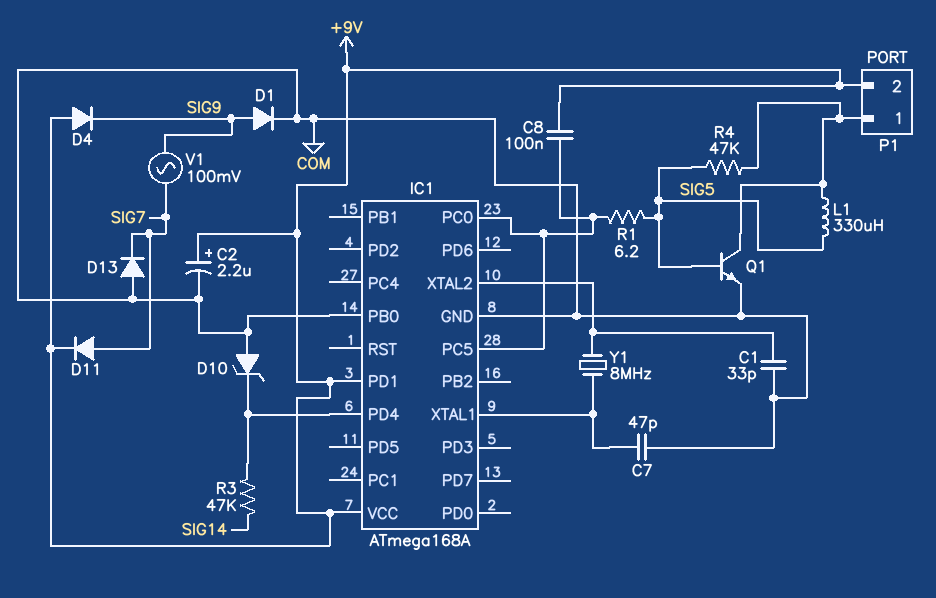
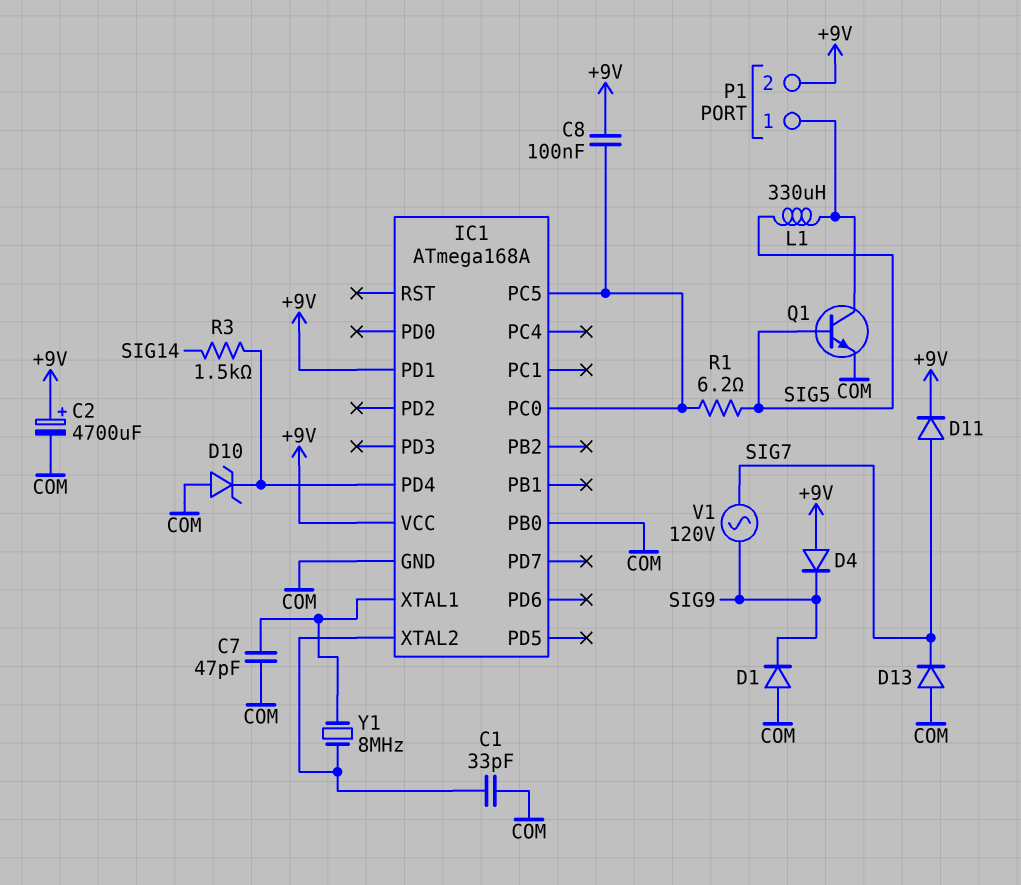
C2: 2.2uF (plus +9V, minus COM) -> 4700uF (plus +9V, minus COM)
D1: diode (A SIG9, K COM) -> diode (A COM, K SIG9)
R3: 47k (IC1/PD4, SIG14) -> 1.5k (IC1/PD4, SIG14)
R4: 47k (P1/1, SIG5) -> none
V1: AC 100mV (SIG7, SIG9) -> AC 120V (SIG7, SIG9)

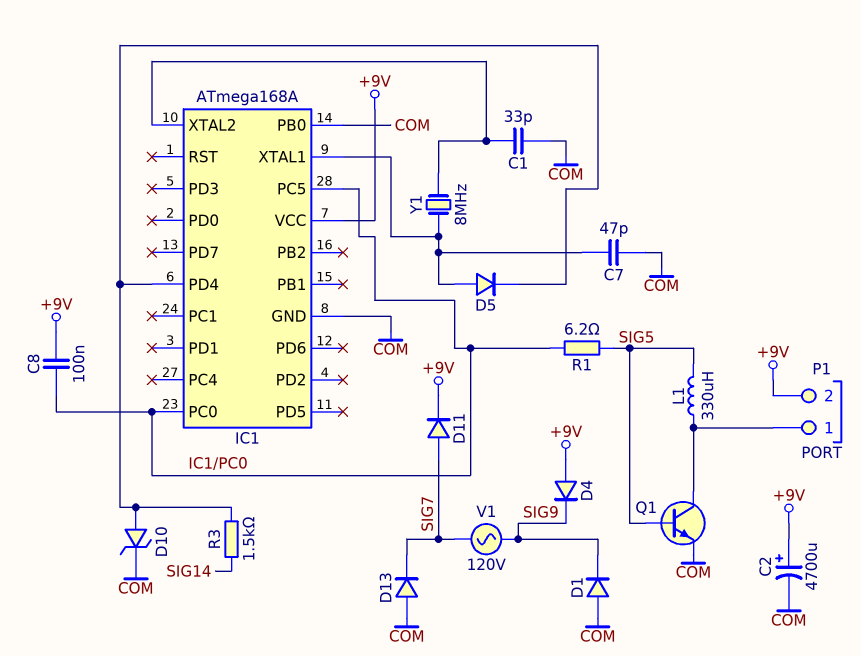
D5: none -> diode (A IC1/XTAL1, K IC1/PD4)
D10: zener (A COM, K IC1/PD4) -> zener (A IC1/PD4, K COM)
IC1 pin PD1: +9V -> none

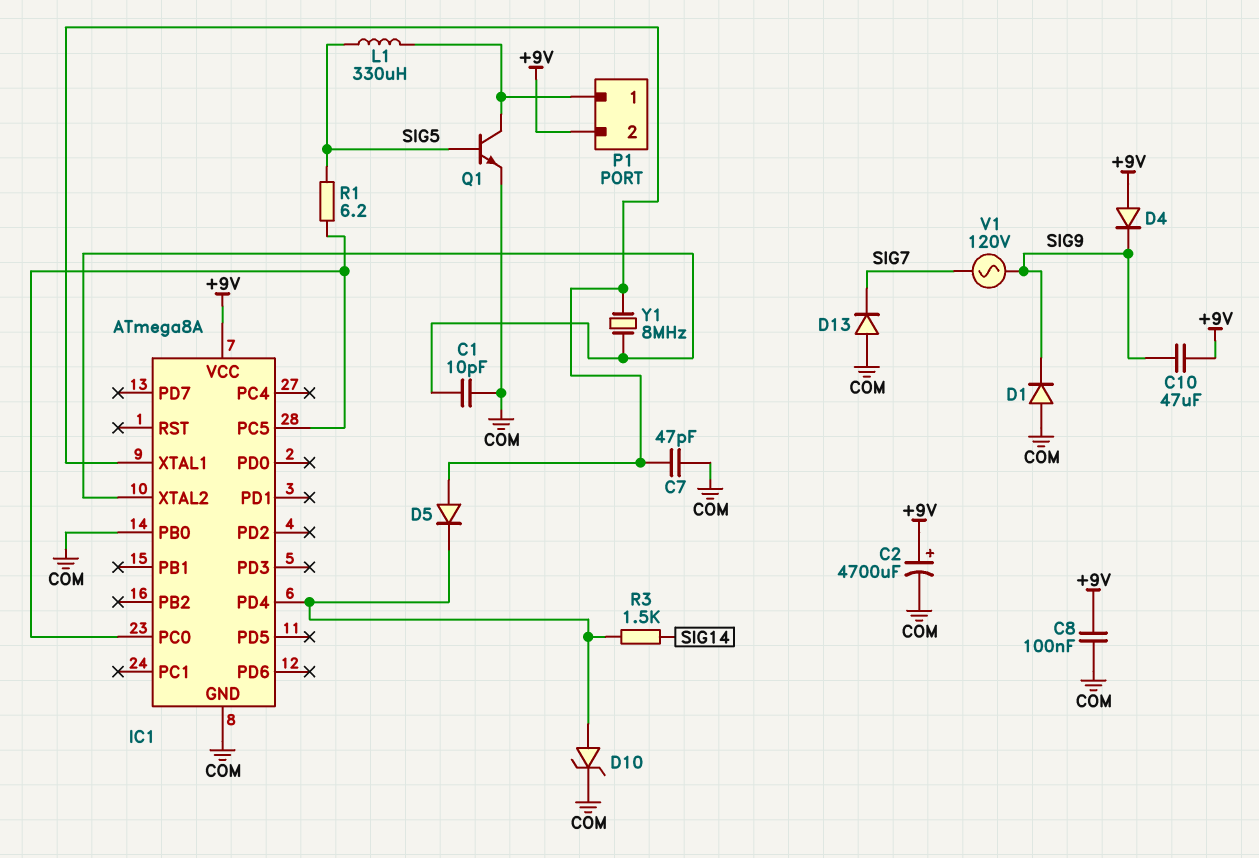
C1: 33pF (COM, IC1/XTAL2) -> 10pF (COM, IC1/XTAL2)
C8: 100nF (+9V, IC1/PC0) -> 100nF (+9V, COM)
C10: none -> 47uF (+9V, SIG9)
D11: diode (A SIG7, K +9V) -> none
IC1: ATmega168A -> ATmega8A

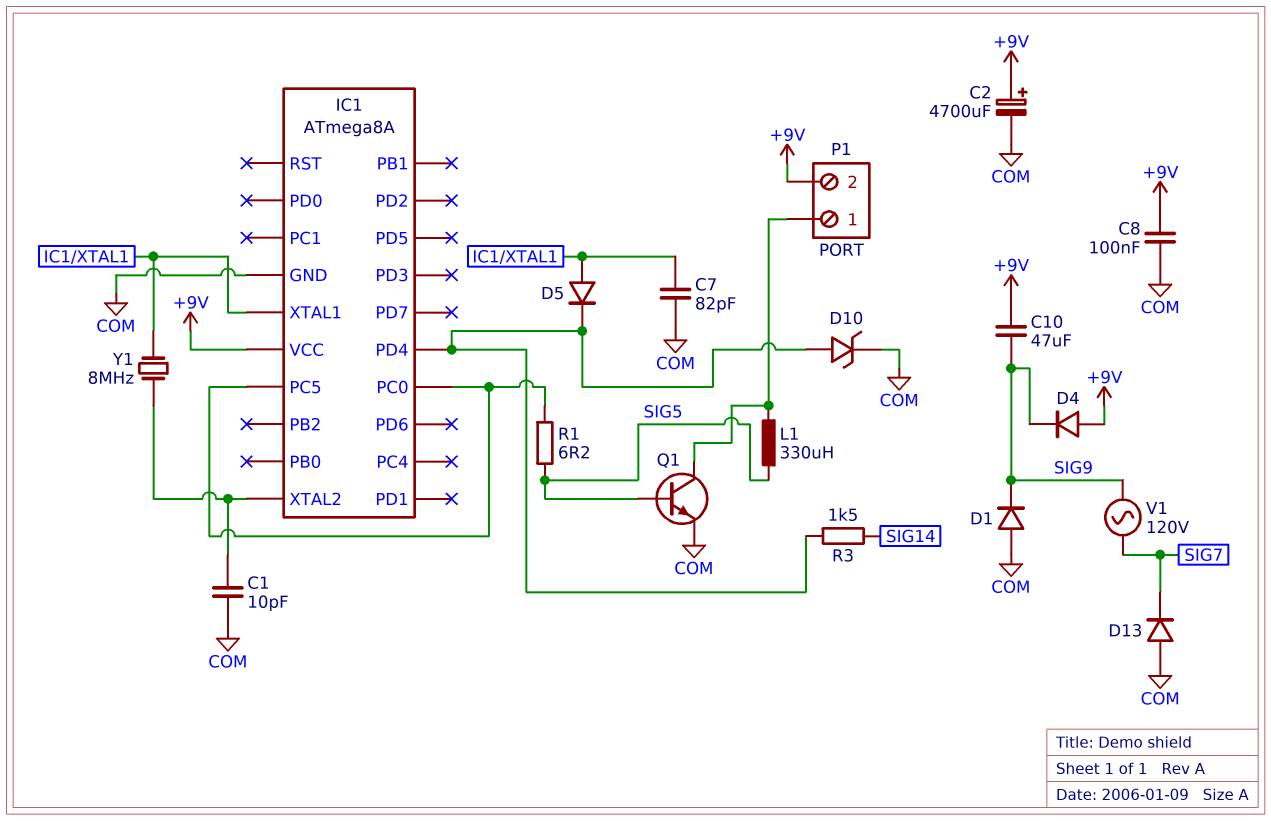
C7: 47pF (COM, IC1/XTAL1) -> 82pF (COM, IC1/XTAL1)
IC1 pin PB0: COM -> none

